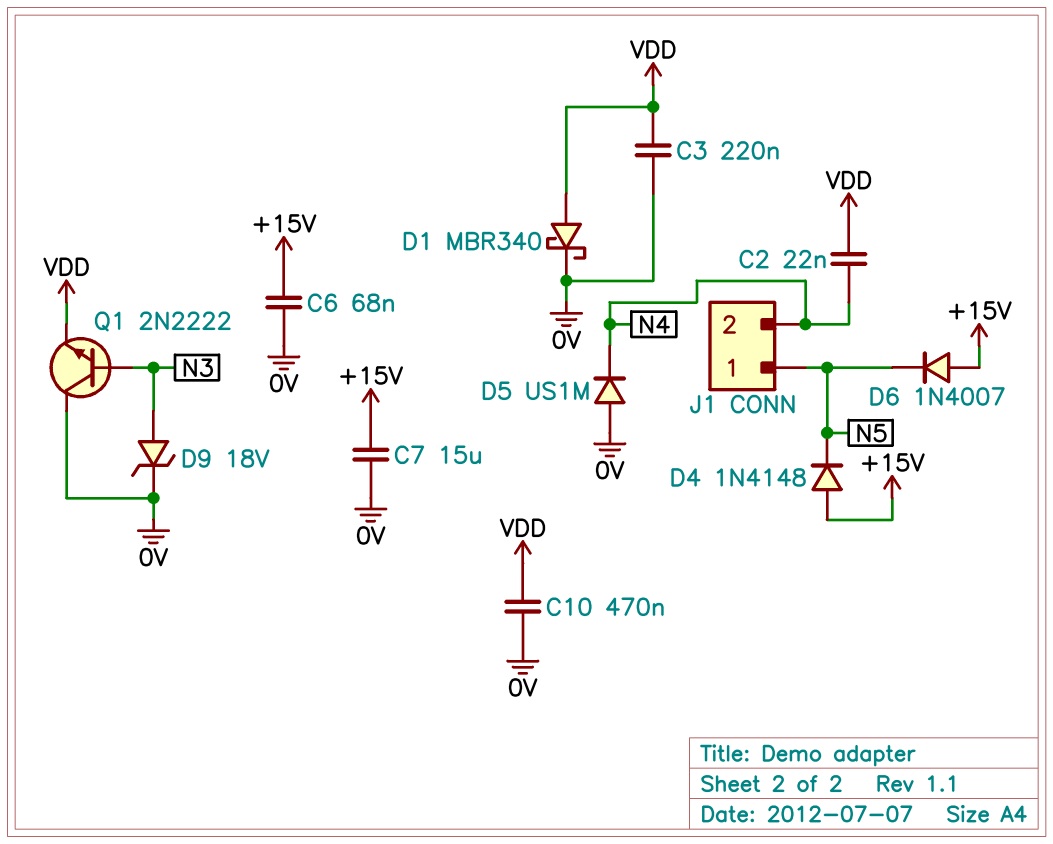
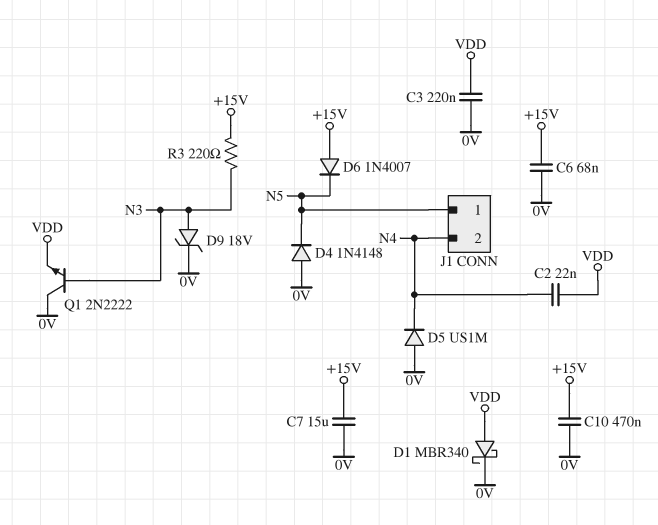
C10: 470nF (0V, VDD) -> 470nF (+15V, 0V)
D4: diode 1N4148 (A +15V, K N5) -> diode 1N4148 (A 0V, K N5)
R3: none -> 220 (+15V, N3)

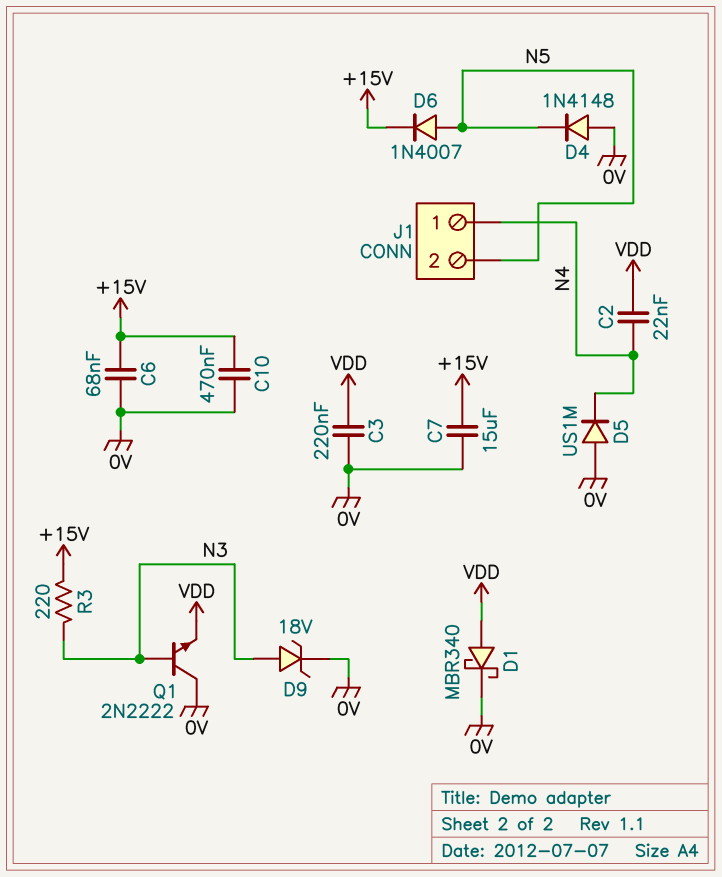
D6: diode 1N4007 (A +15V, K N5) -> diode 1N4007 (A N5, K +15V)
J1 pin 1: N5 -> N4
J1 pin 2: N4 -> N5

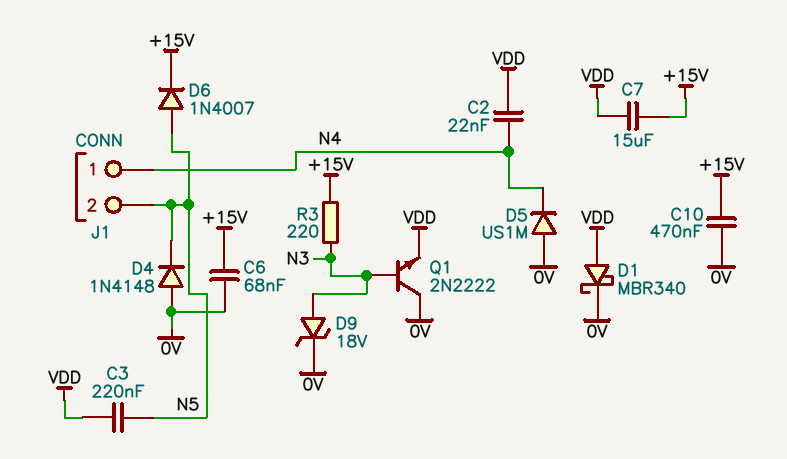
C3: 220nF (0V, VDD) -> 220nF (N5, VDD)
C7: 15uF (+15V, 0V) -> 15uF (+15V, VDD)

